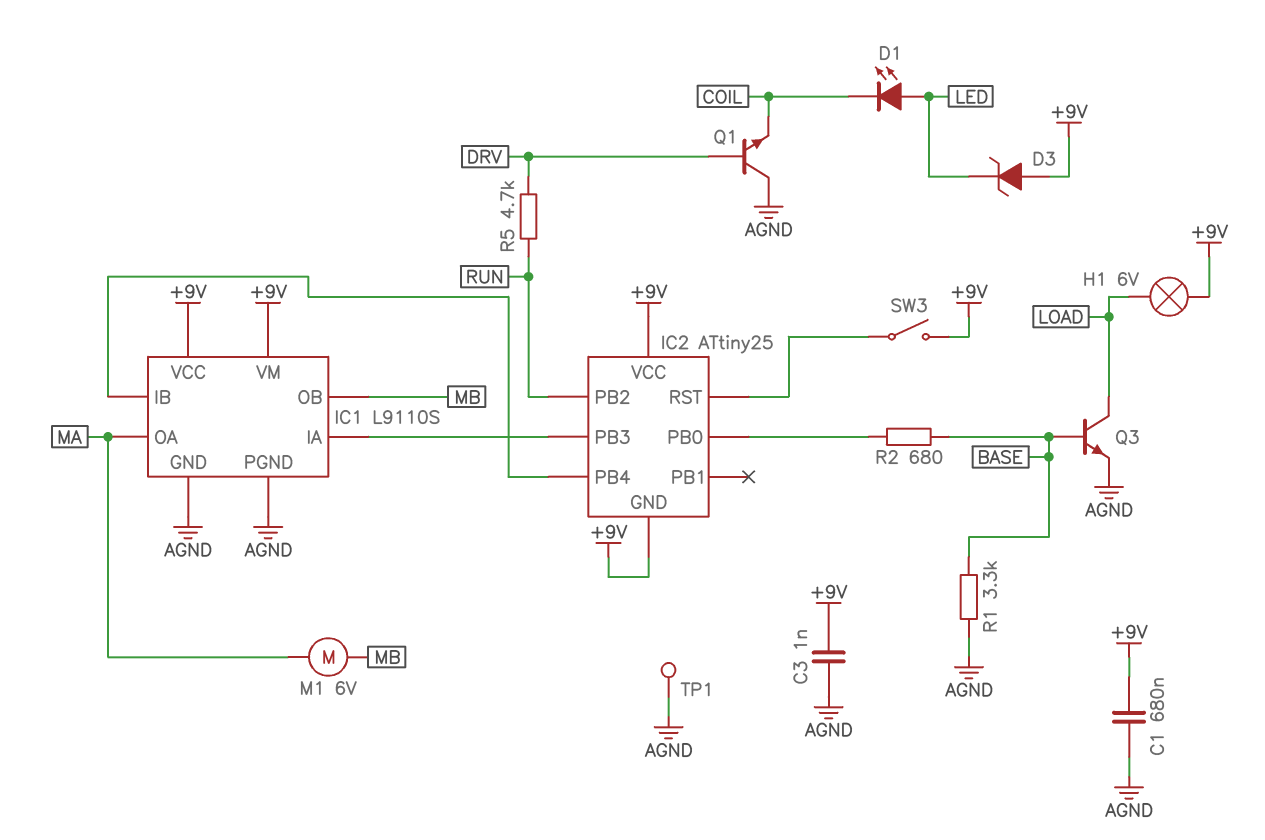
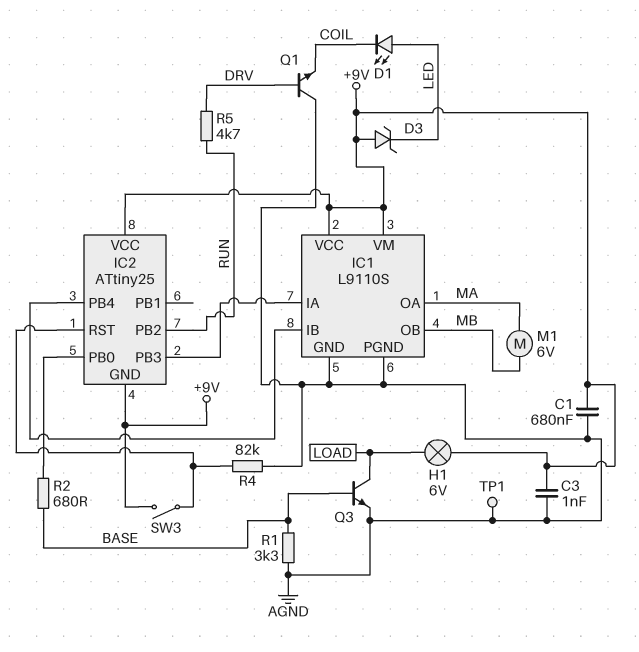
R4: none -> 82k (AGND, IC2/RST)

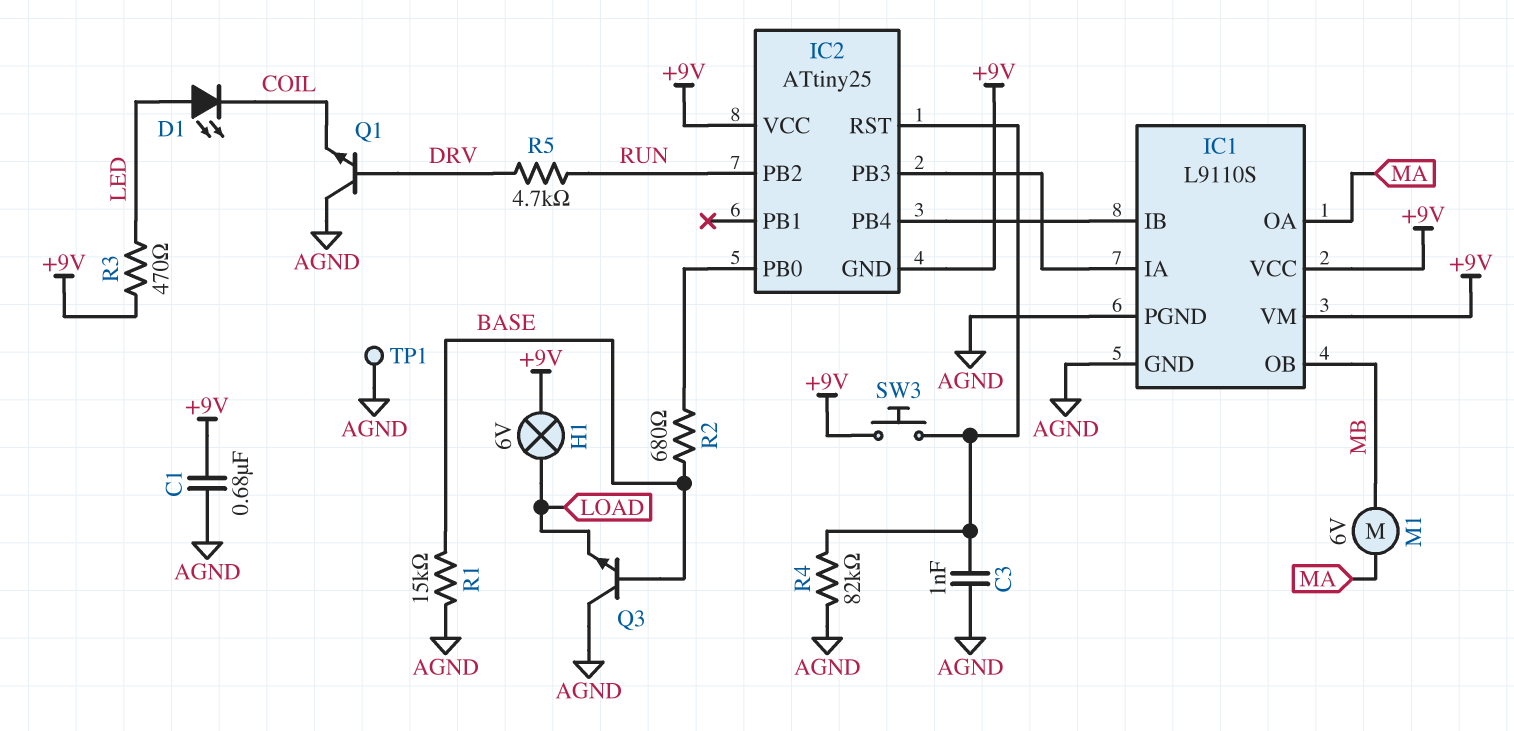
C3: 1nF (+9V, AGND) -> 1nF (AGND, IC2/RST)
D3: zener (A +9V, K LED) -> none
Q3: NPN (B BASE, C LOAD, E AGND) -> NPN (B BASE, C AGND, E LOAD)
R1: 3.3k (AGND, BASE) -> 15k (AGND, BASE)
R3: none -> 470 (+9V, LED)
SW3: switch (+9V, IC2/RST) -> button (+9V, IC2/RST)

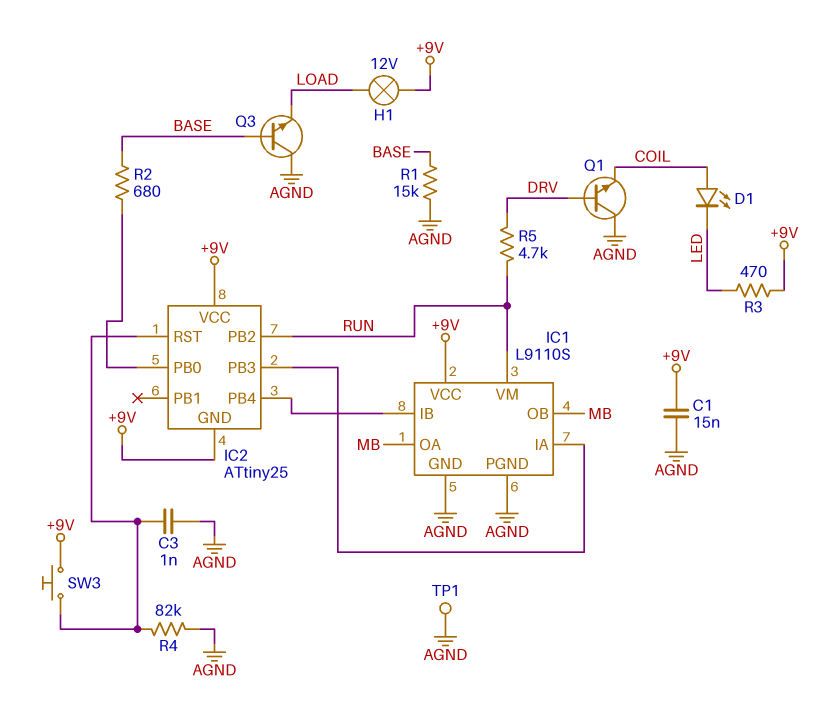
C1: 680nF (+9V, AGND) -> 15nF (+9V, AGND)
D1: LED (A LED, K COIL) -> LED (A COIL, K LED)
H1: lamp 6V (+9V, LOAD) -> lamp 12V (+9V, LOAD)
IC1 pin OA: MA -> MB
IC1 pin VM: +9V -> RUN
M1: motor 6V (MA, MB) -> none

